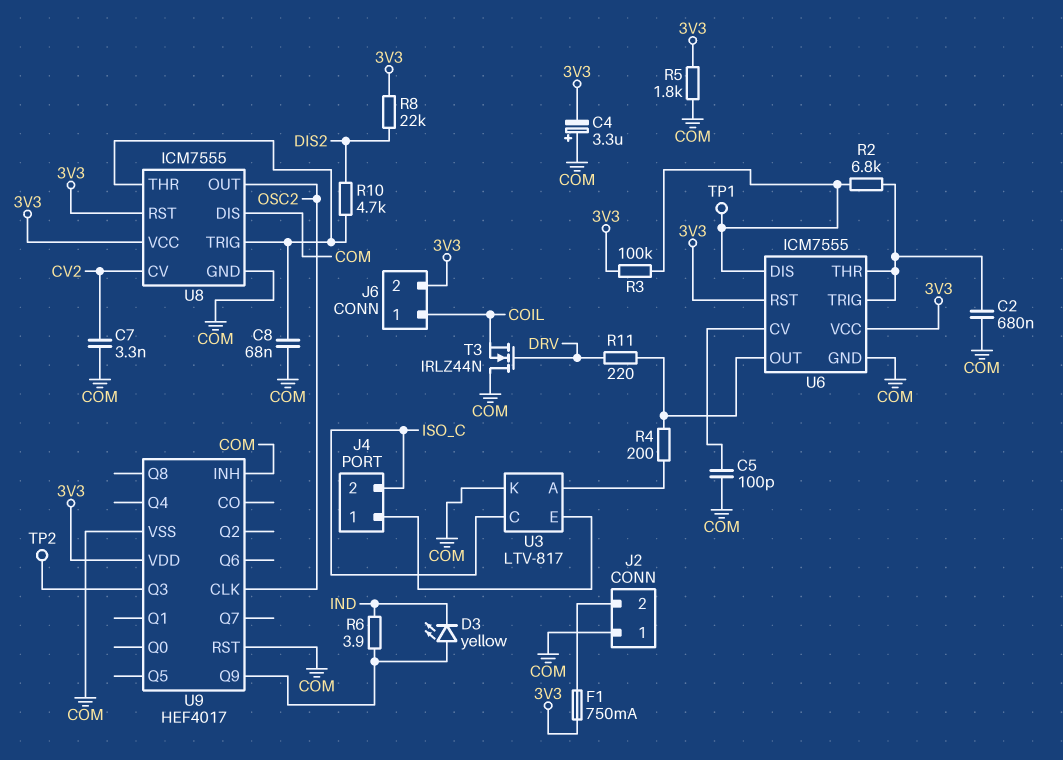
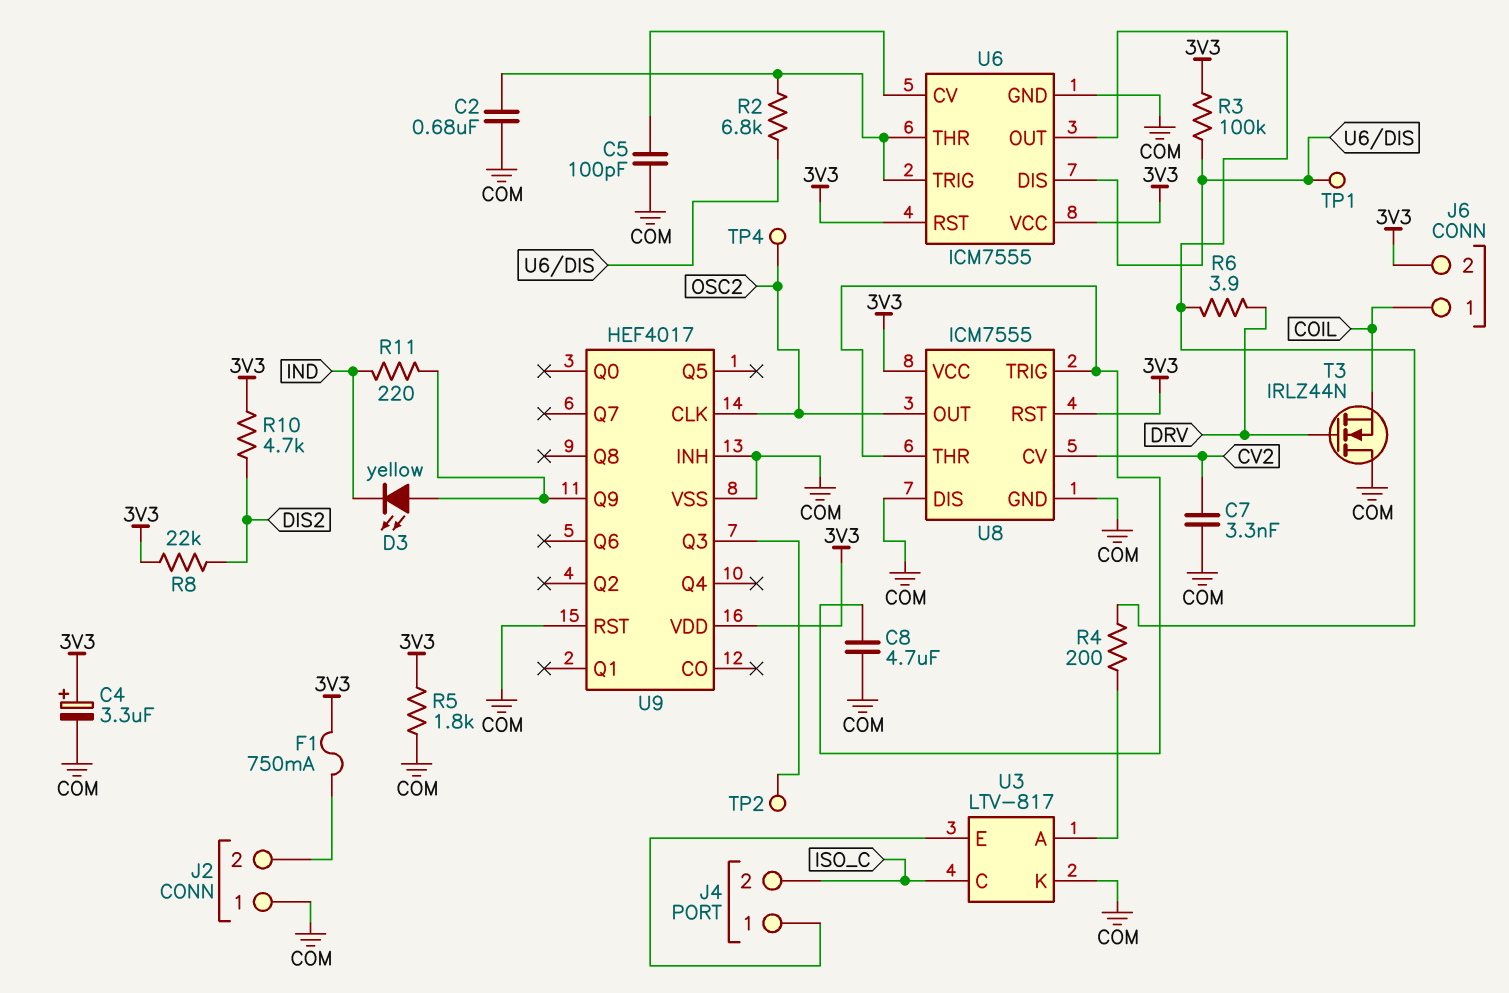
C4: 3.3uF (plus COM, minus 3V3) -> 3.3uF (plus 3V3, minus COM)
C8: 68nF (COM, U8/THR) -> 4.7uF (COM, U8/THR)
R6: 3.9 (IND, U9/Q9) -> 3.9 (DRV, U6/OUT)
R10: 4.7k (DIS2, U8/THR) -> 4.7k (3V3, DIS2)
R11: 220 (DRV, U6/OUT) -> 220 (IND, U9/Q9)
TP4: none -> test point (OSC2)

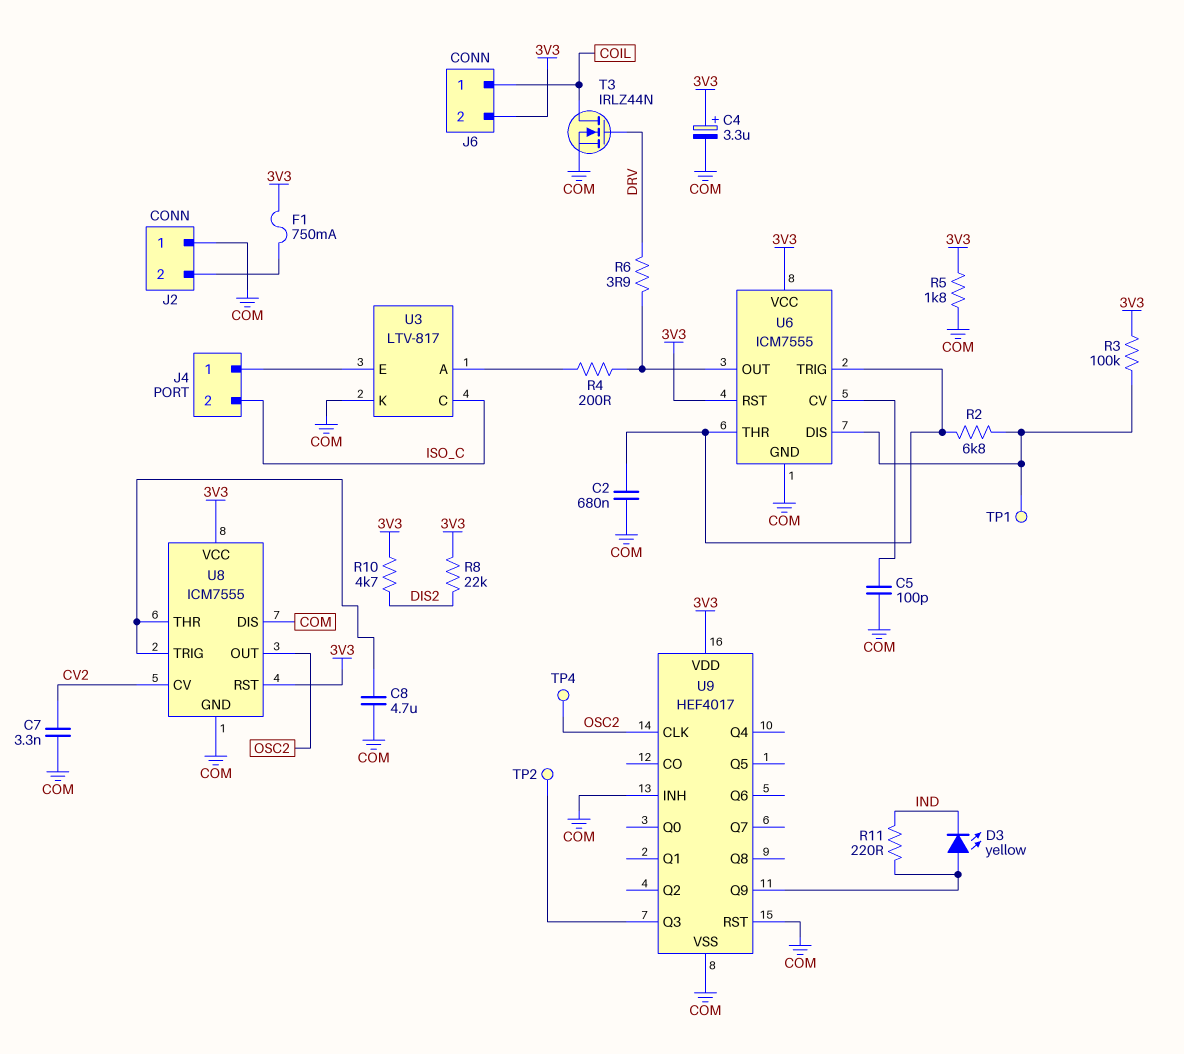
T3: NMOS IRLZ44N (G DRV, D COM, S COIL) -> NMOS IRLZ44N (G DRV, D COIL, S COM)

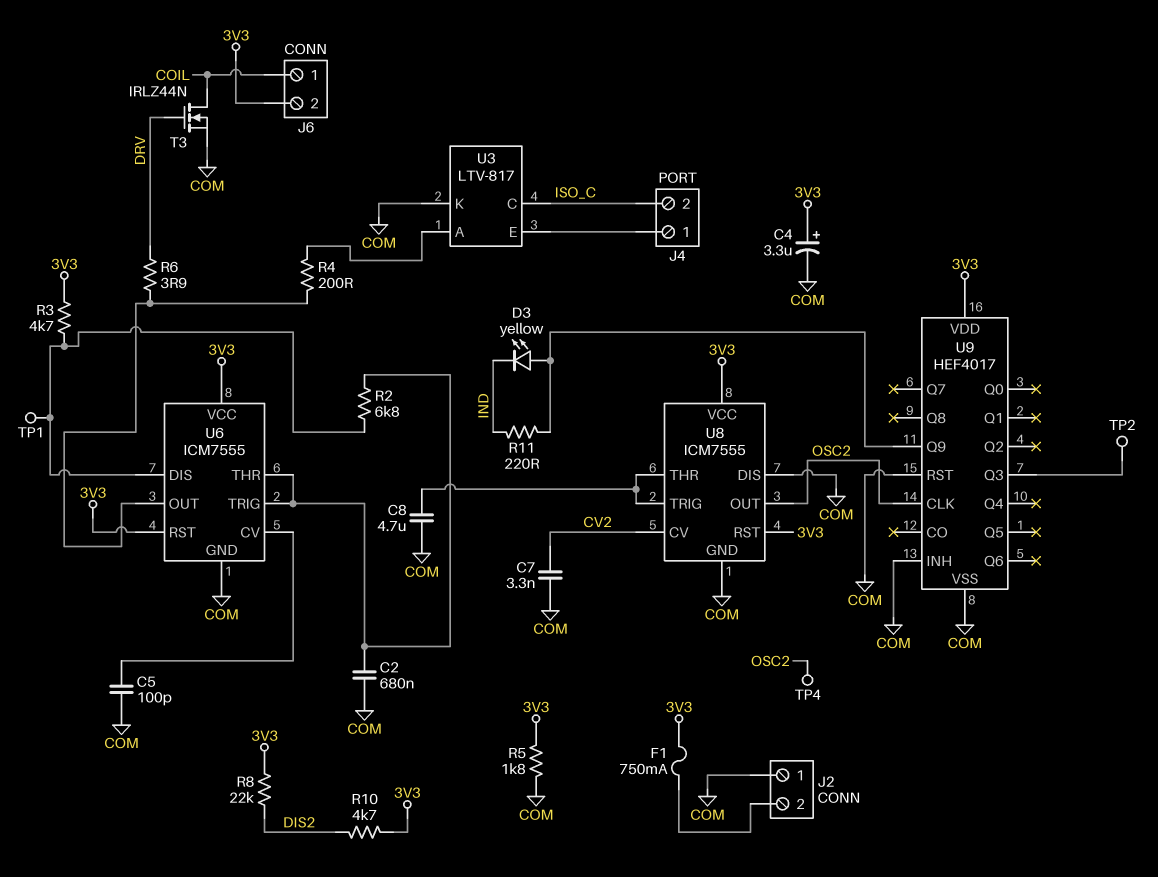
R3: 100k (3V3, U6/DIS) -> 4.7k (3V3, U6/DIS)

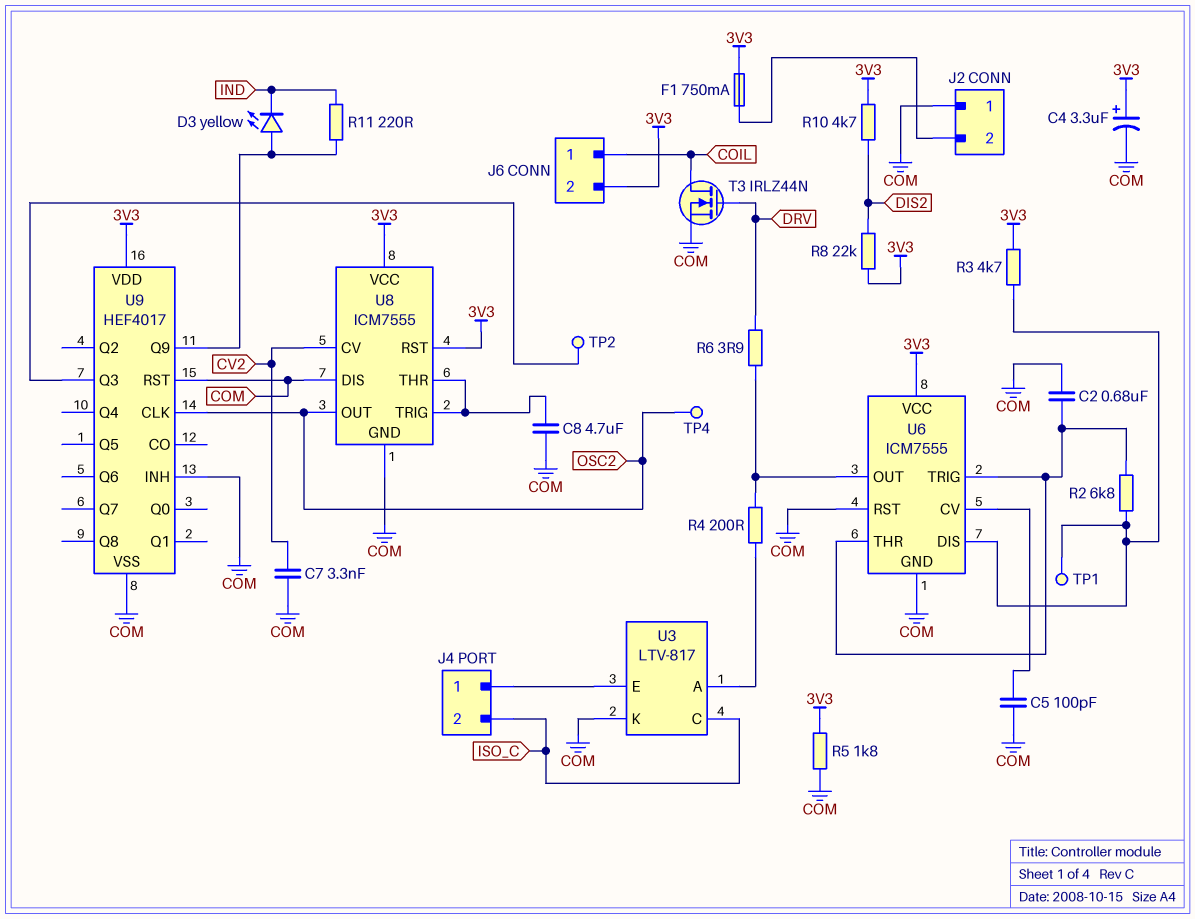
U6 pin RST: 3V3 -> COM

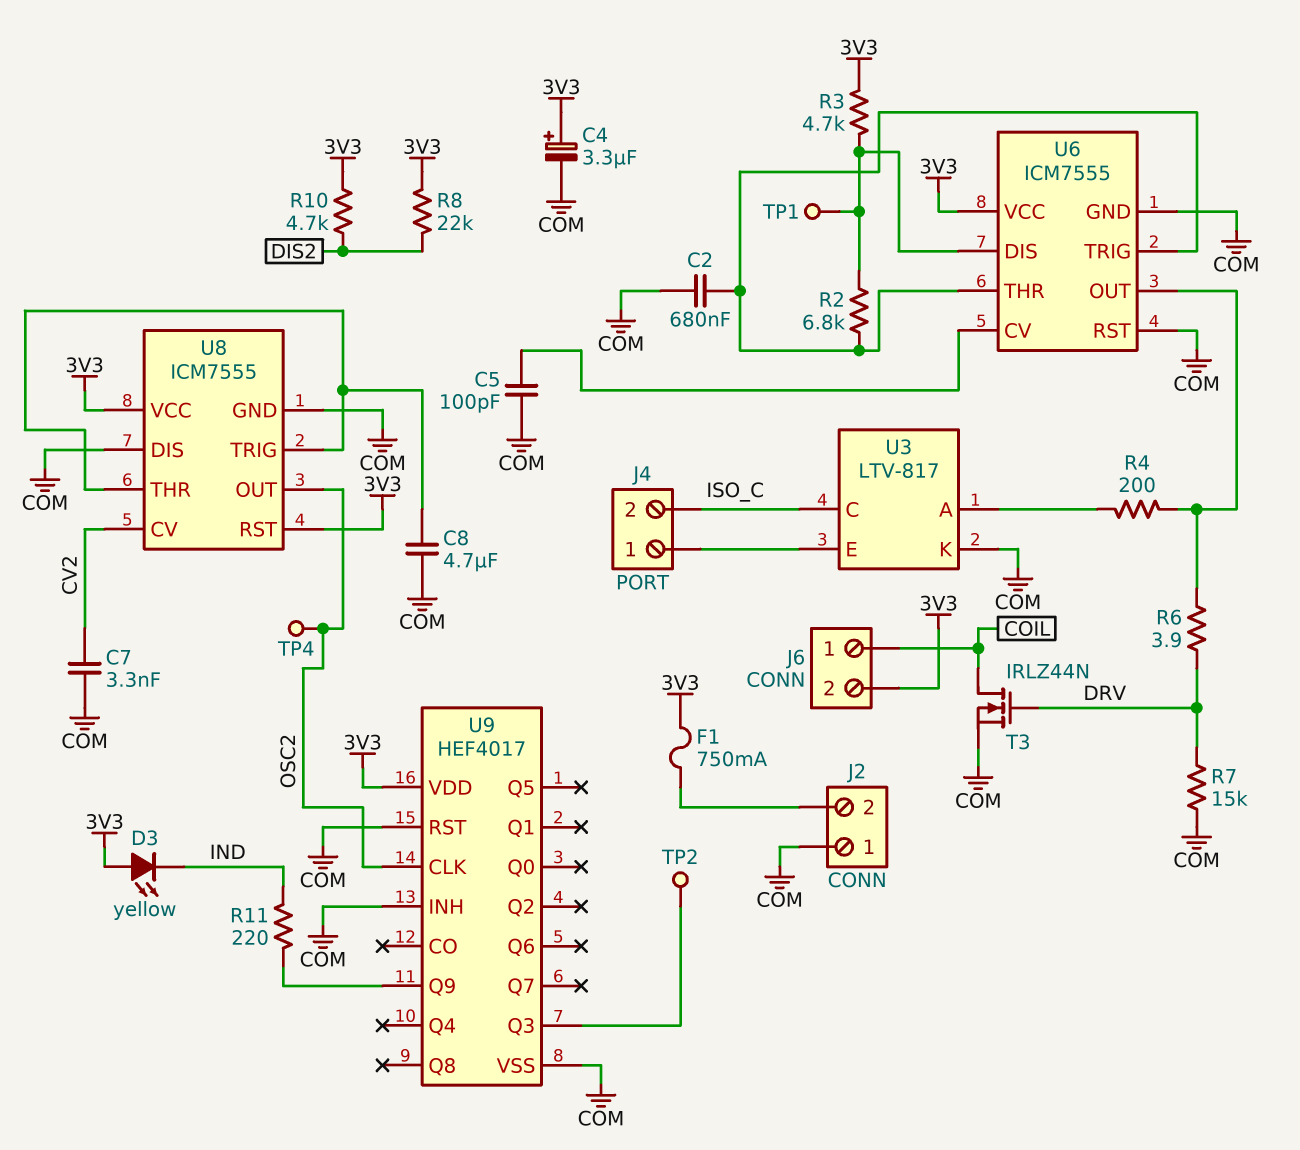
D3: LED yellow (A U9/Q9, K IND) -> LED yellow (A 3V3, K IND)
R5: 1.8k (3V3, COM) -> none
R7: none -> 15k (COM, DRV)

